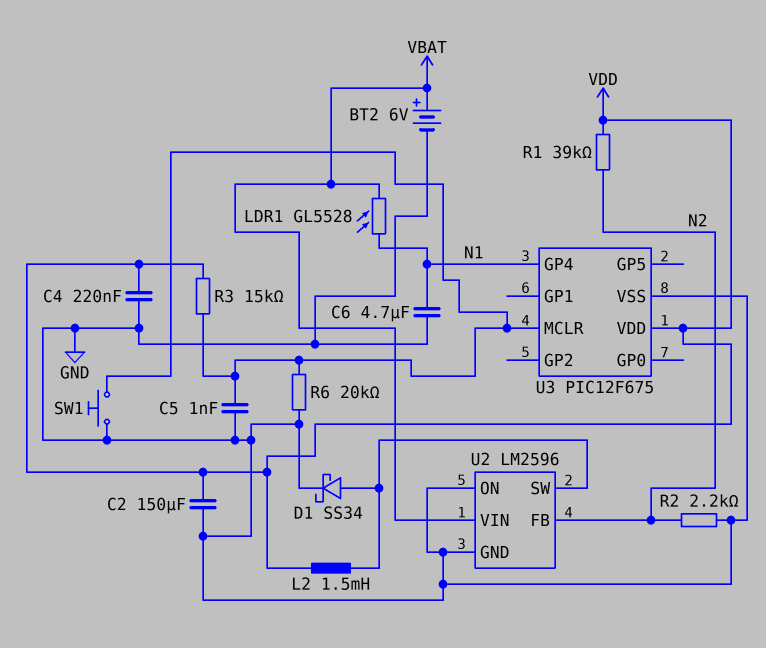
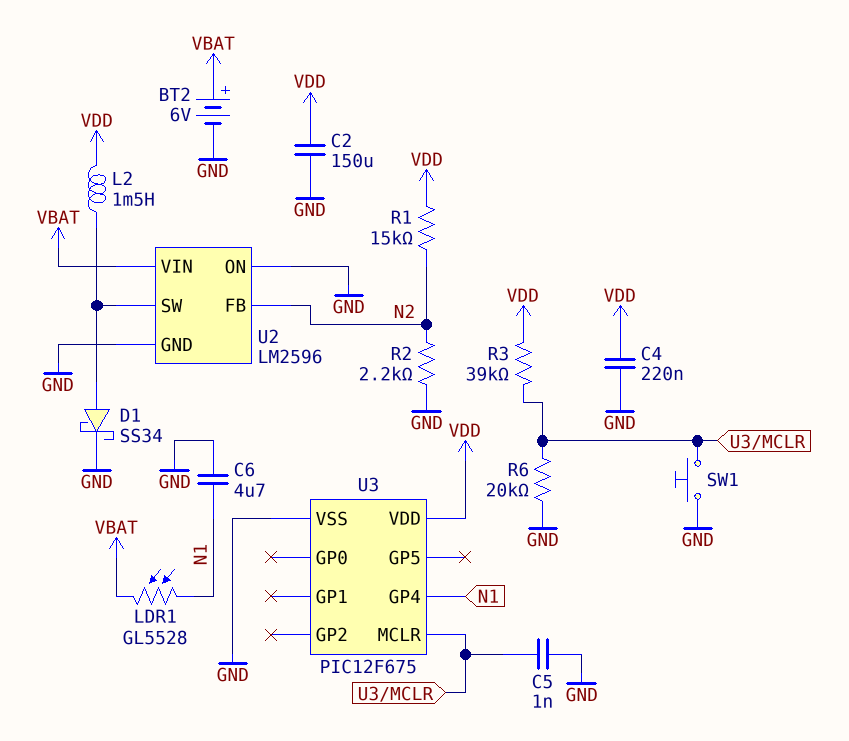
R1: 39k (N2, VDD) -> 15k (N2, VDD)
R3: 15k (U3/MCLR, VDD) -> 39k (U3/MCLR, VDD)

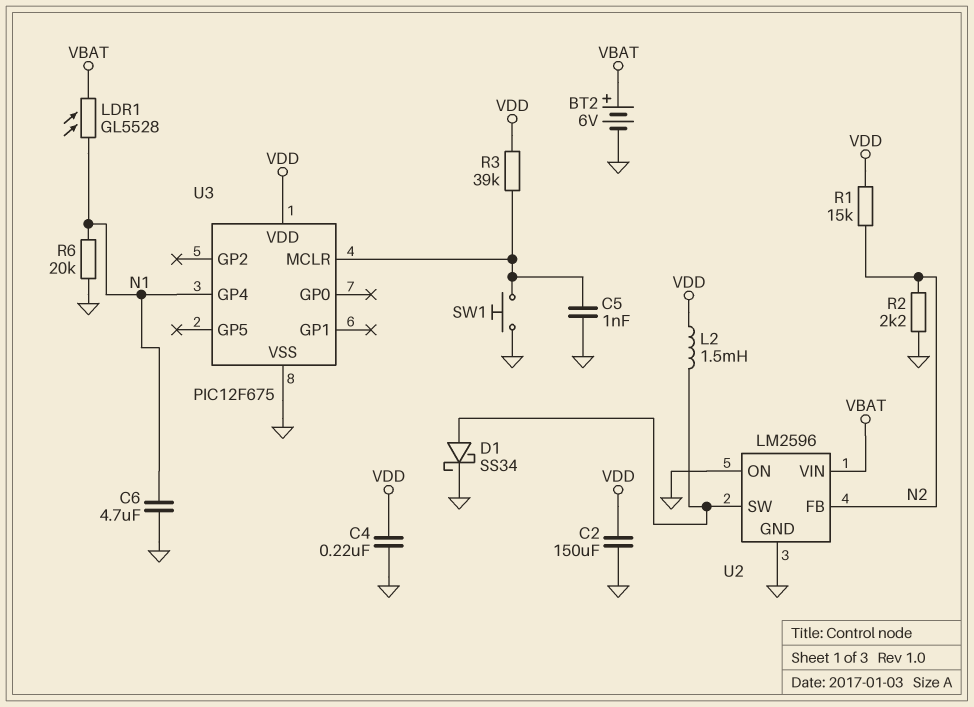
R6: 20k (GND, U3/MCLR) -> 20k (GND, N1)

